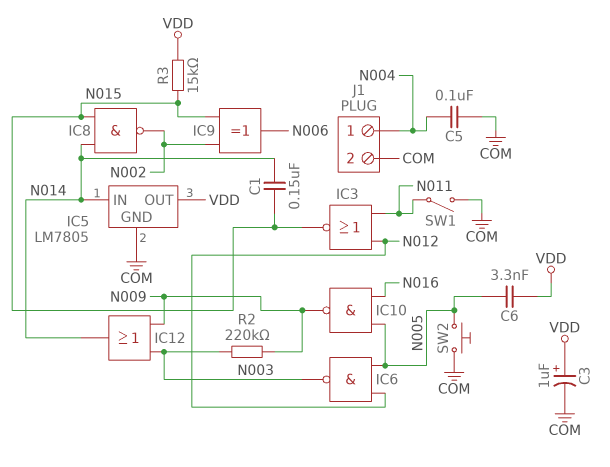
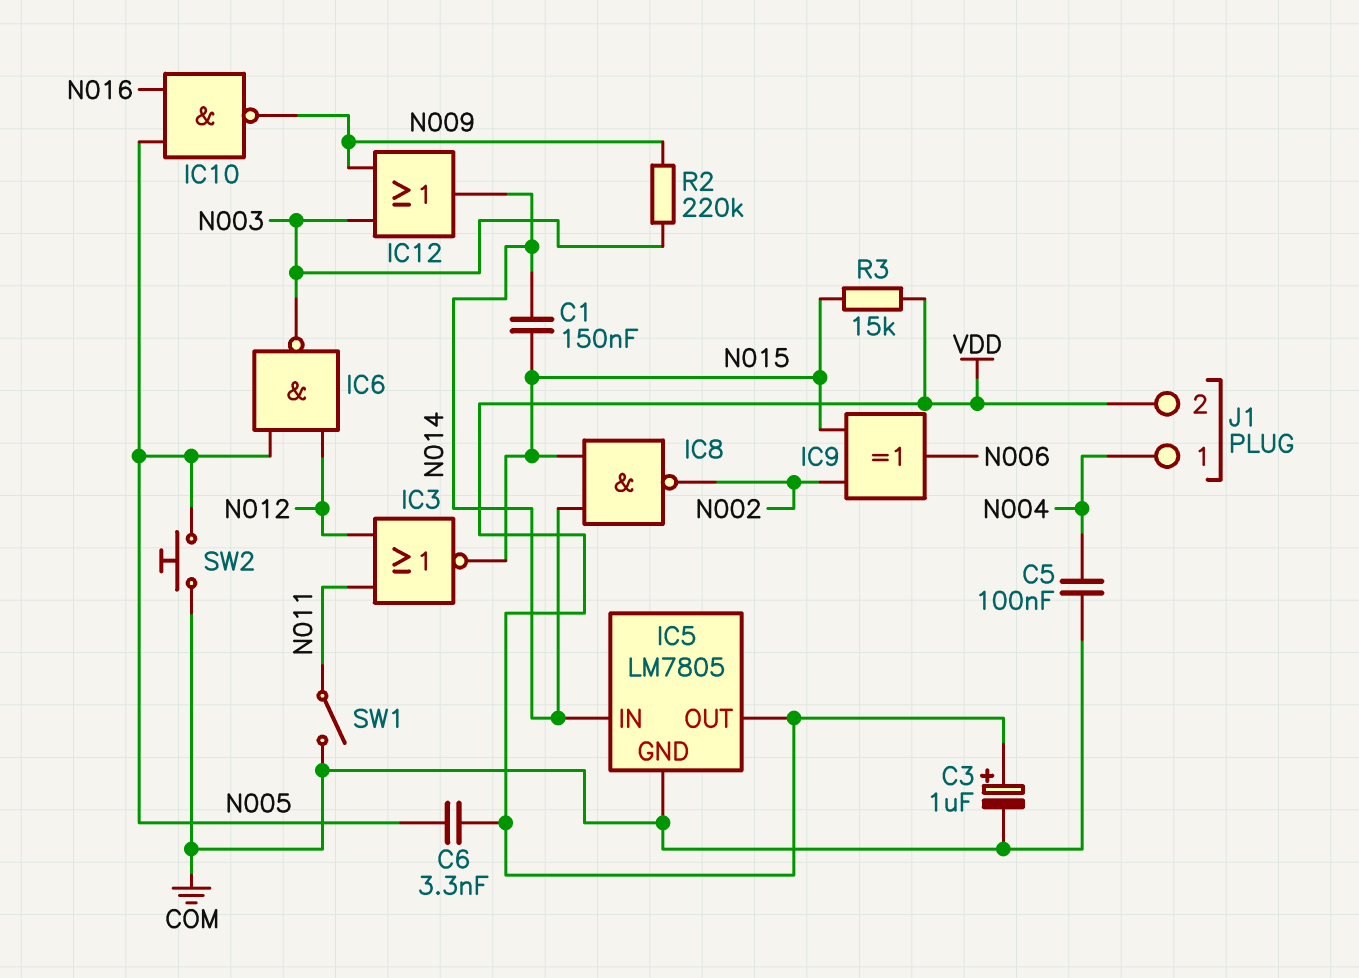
J1 pin 2: COM -> VDD

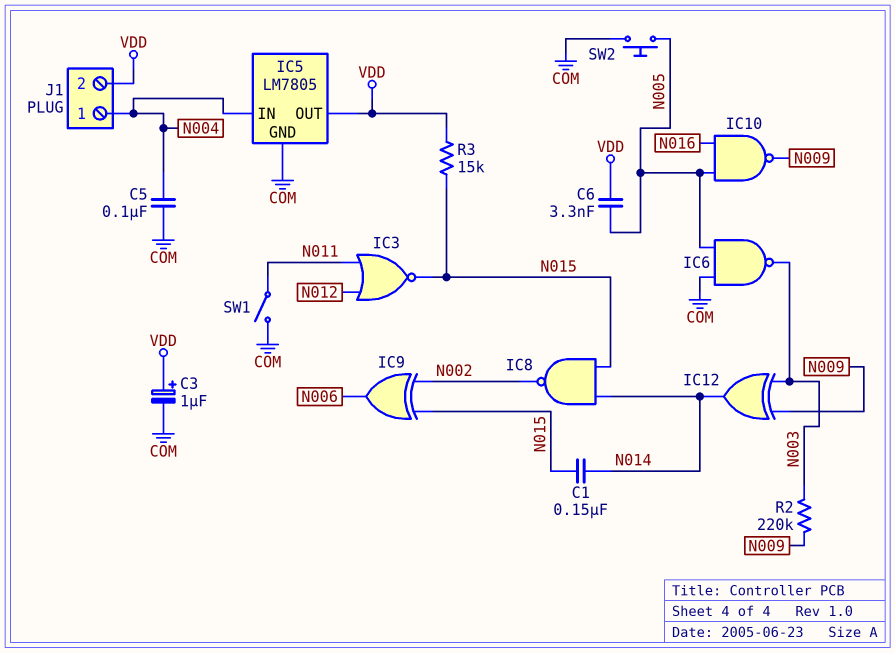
IC5 pin IN: N014 -> N004
IC6: NAND (in N005, in N012, out N003) -> NAND (in COM, in N005, out N003)
IC12: OR (in N003, in N009, out N014) -> XOR (in N003, in N009, out N014)

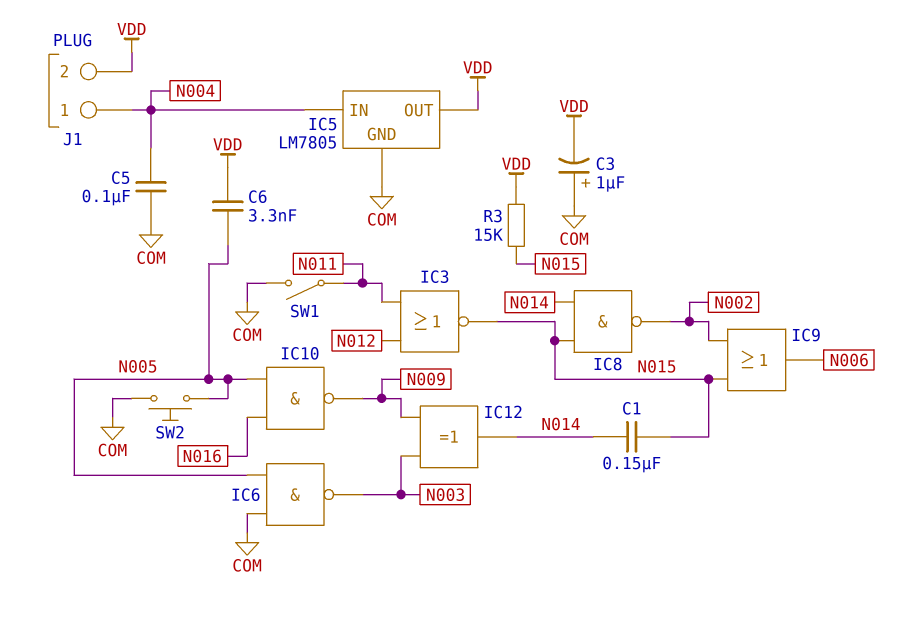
C3: 1uF (plus VDD, minus COM) -> 1uF (plus COM, minus VDD)
IC9: XOR (in N002, in N015, out N006) -> OR (in N002, in N015, out N006)
R2: 220k (N003, N009) -> none

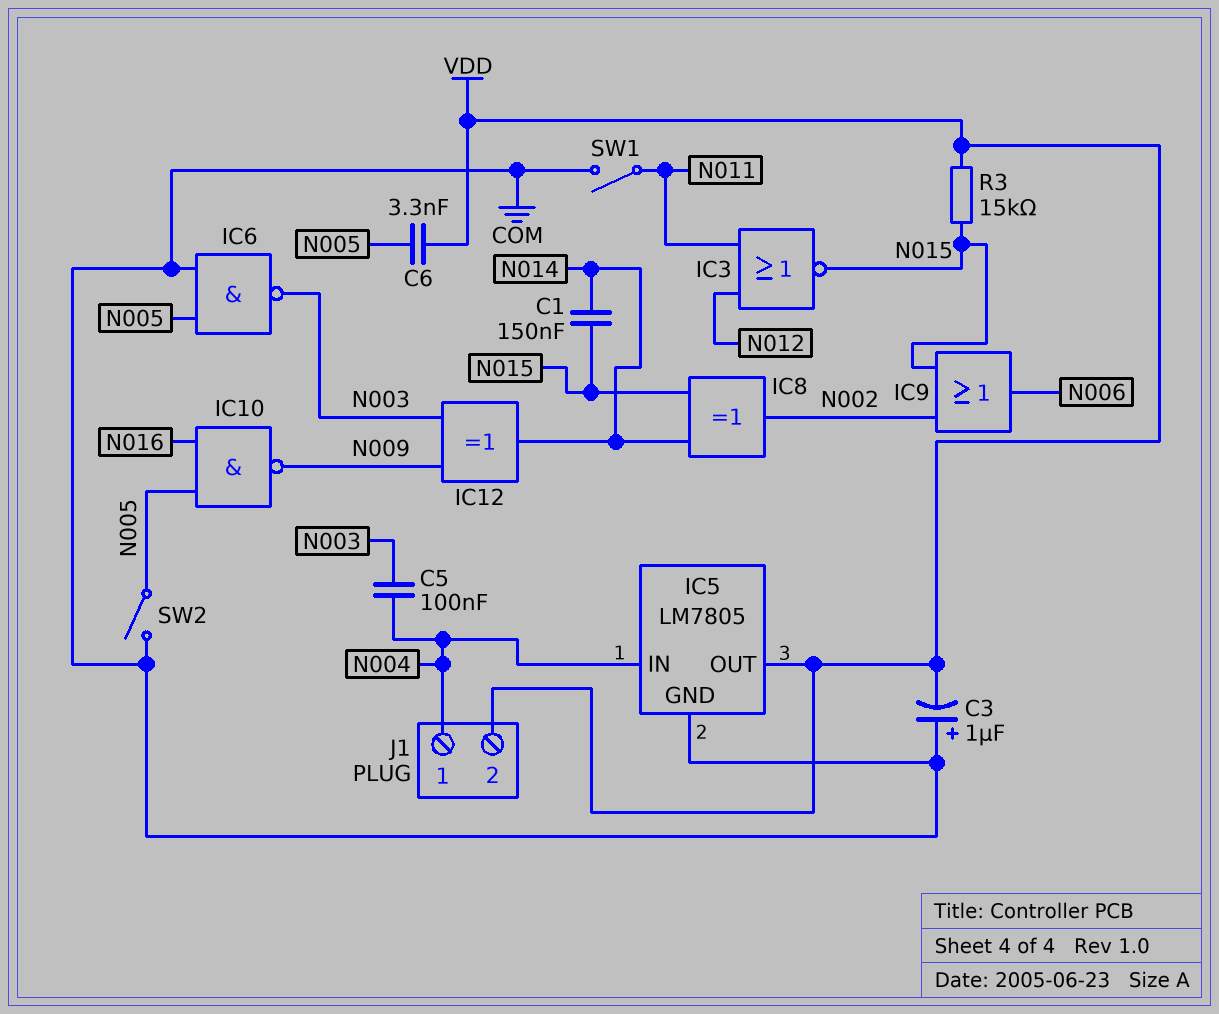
C5: 100nF (COM, N004) -> 100nF (N003, N004)
IC8: NAND (in N014, in N015, out N002) -> XOR (in N014, in N015, out N002)
SW2: button (COM, N005) -> switch (COM, N005)

